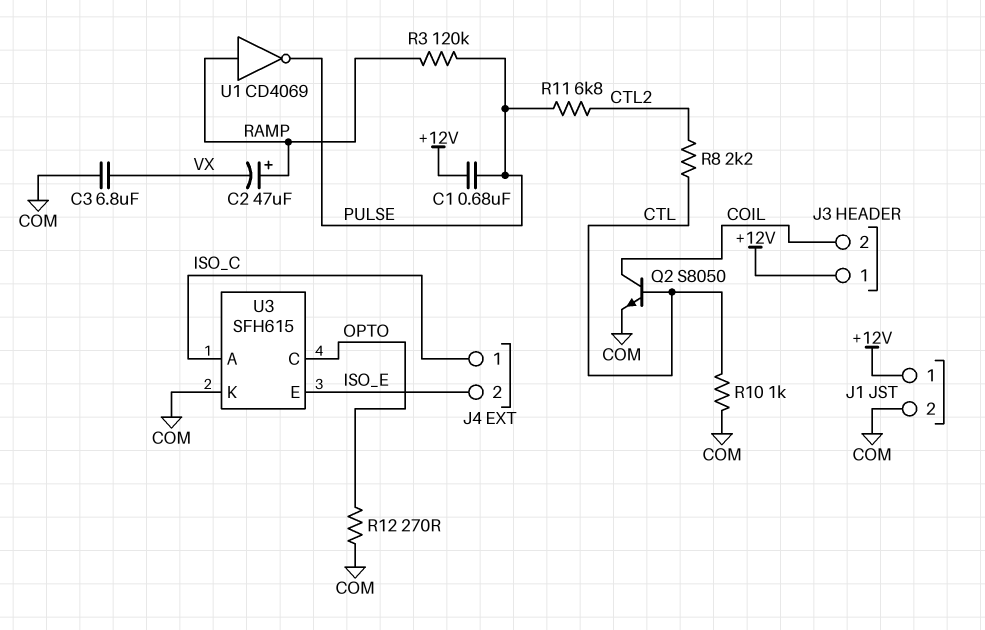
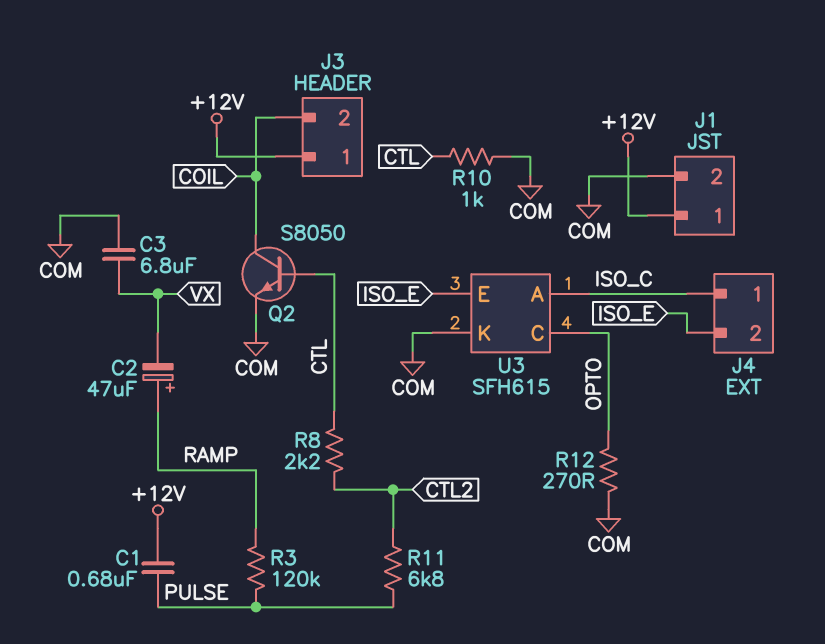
U1: NOT CD4069 (in RAMP, out PULSE) -> none

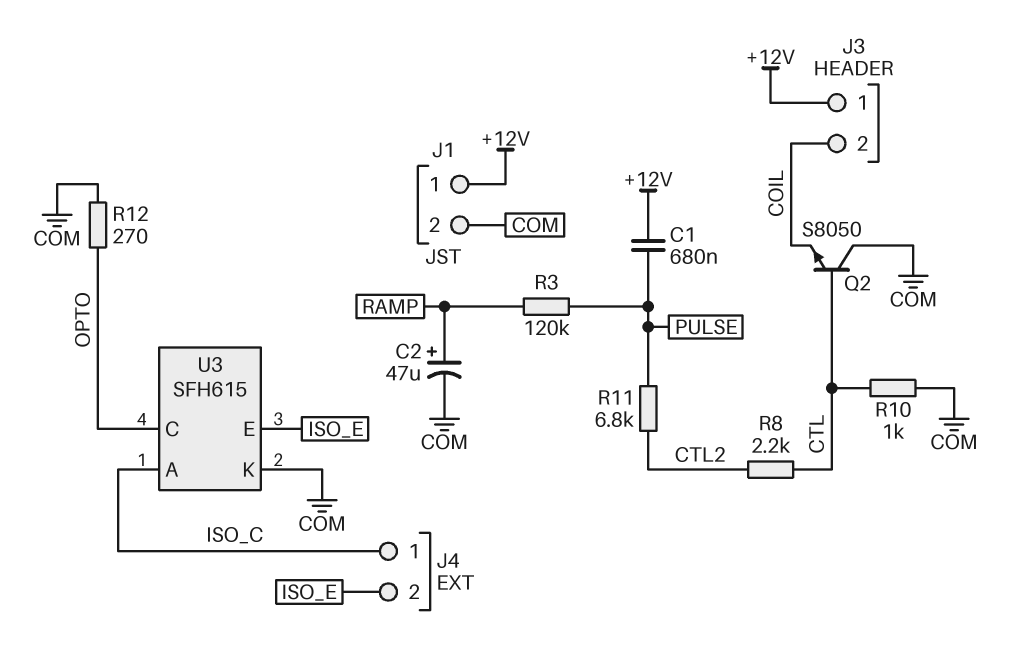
C2: 47uF (plus RAMP, minus VX) -> 47uF (plus RAMP, minus COM)
C3: 6.8uF (COM, VX) -> none
Q2: NPN S8050 (B CTL, C COIL, E COM) -> NPN S8050 (B CTL, C COM, E COIL)

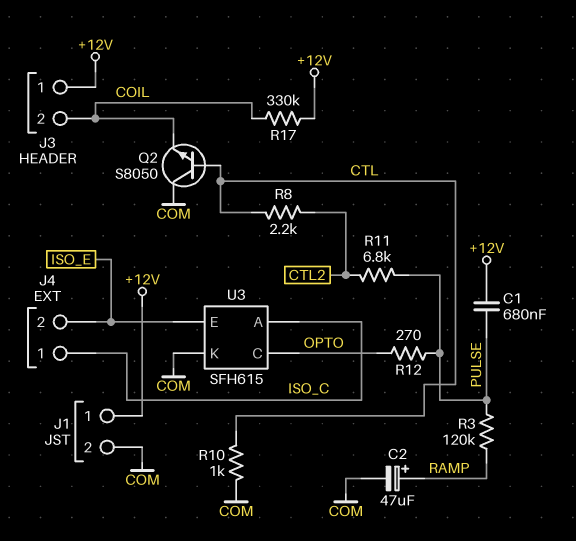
R12: 270 (COM, OPTO) -> 270 (OPTO, PULSE)
R17: none -> 330k (+12V, COIL)

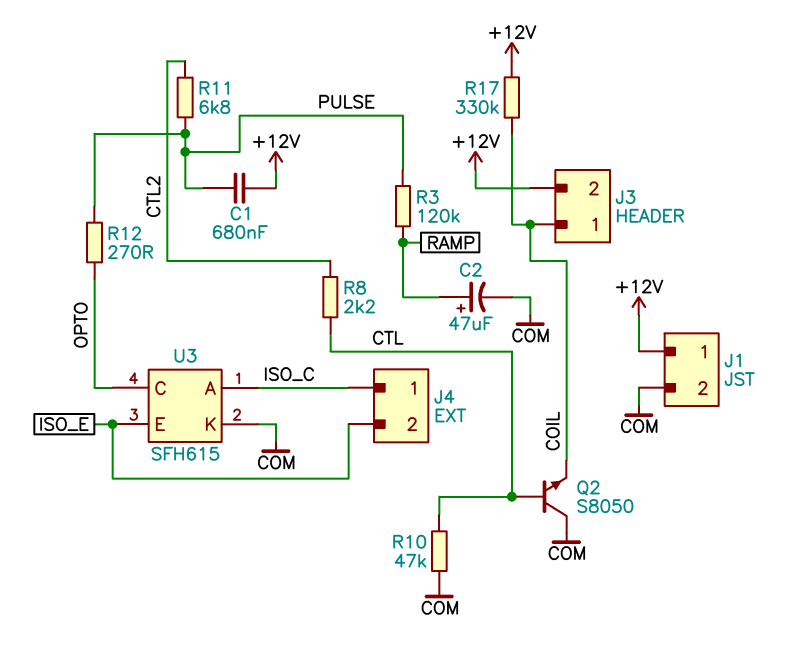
J3 pin 1: +12V -> COIL
J3 pin 2: COIL -> +12V
R10: 1k (COM, CTL) -> 47k (COM, CTL)

